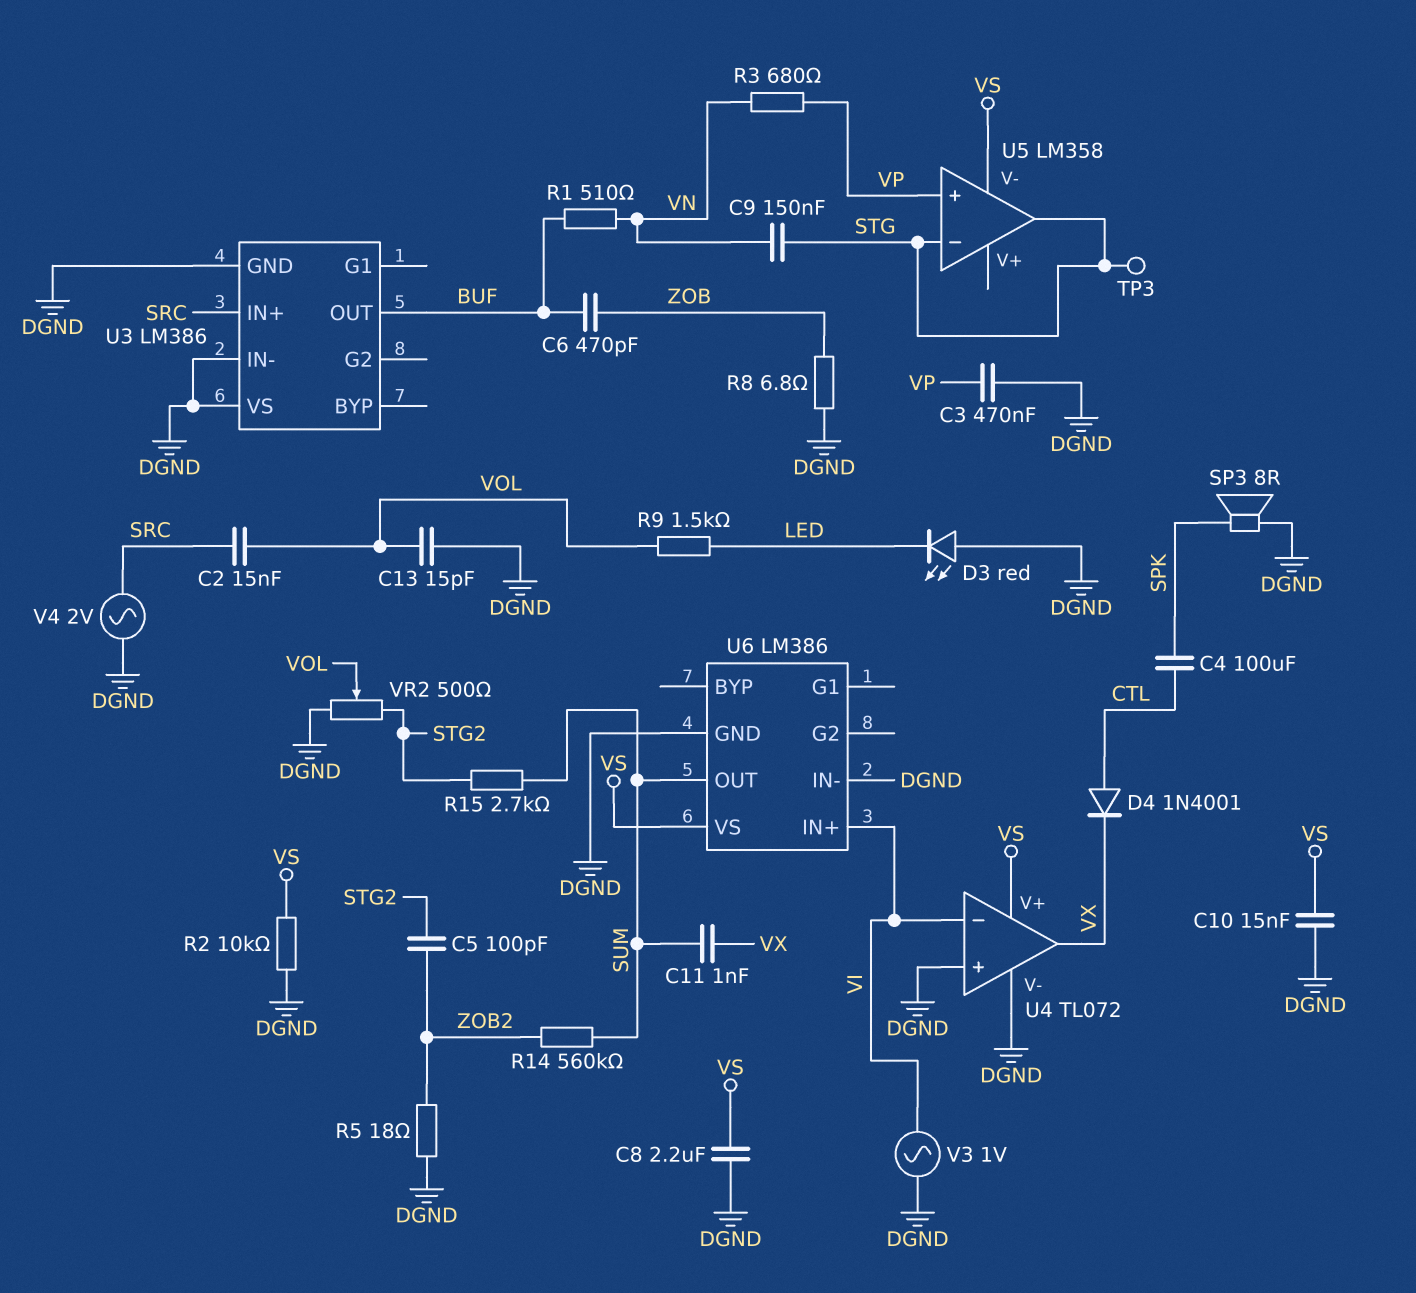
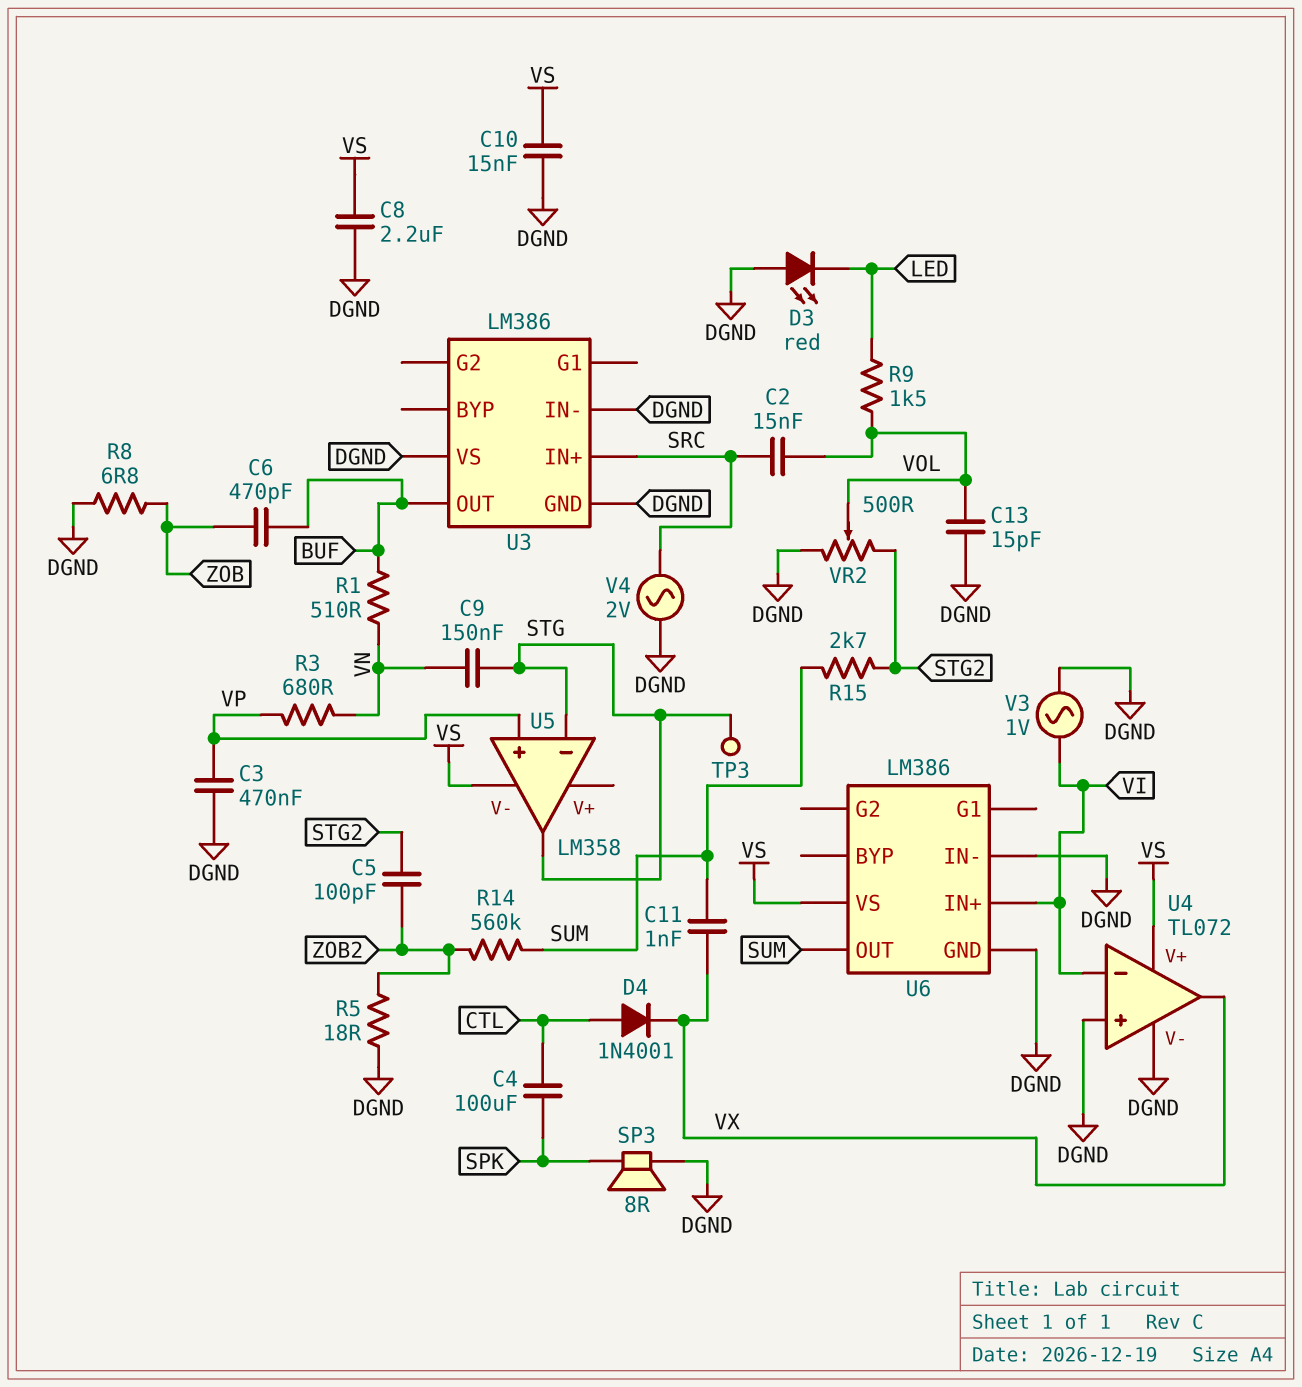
R2: 10k (DGND, VS) -> none

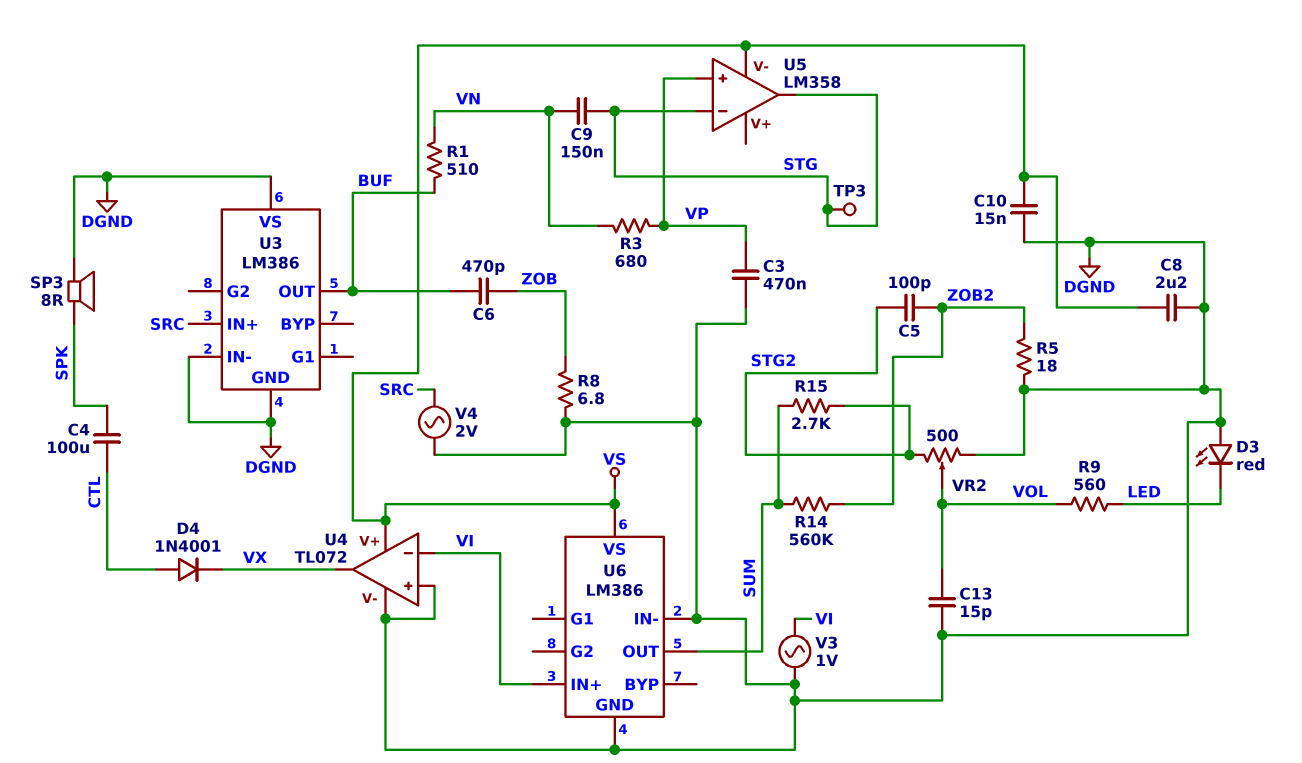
C2: 15nF (SRC, VOL) -> none
C11: 1nF (SUM, VX) -> none
R9: 1.5k (LED, VOL) -> 560 (LED, VOL)

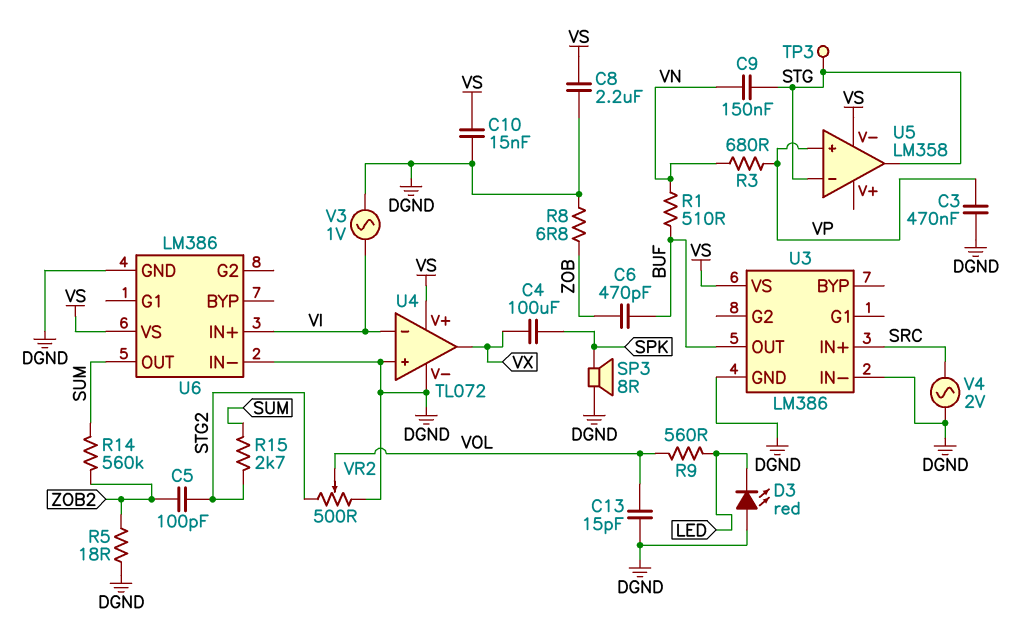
C4: 100uF (CTL, SPK) -> 100uF (SPK, VX)
D4: diode 1N4001 (A CTL, K VX) -> none
U3 pin VS: DGND -> VS

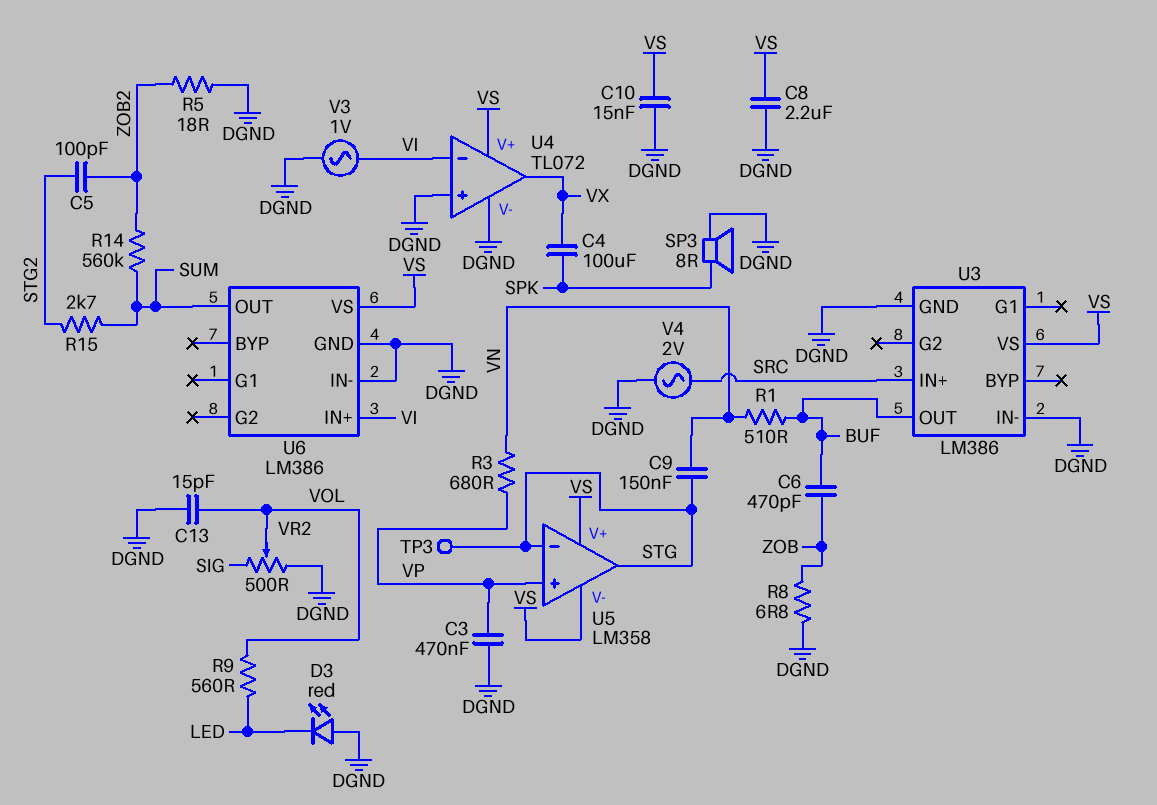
U5 pin V+: none -> VS
VR2: 500 (DGND, STG2, wiper VOL) -> 500 (DGND, SIG, wiper VOL)

